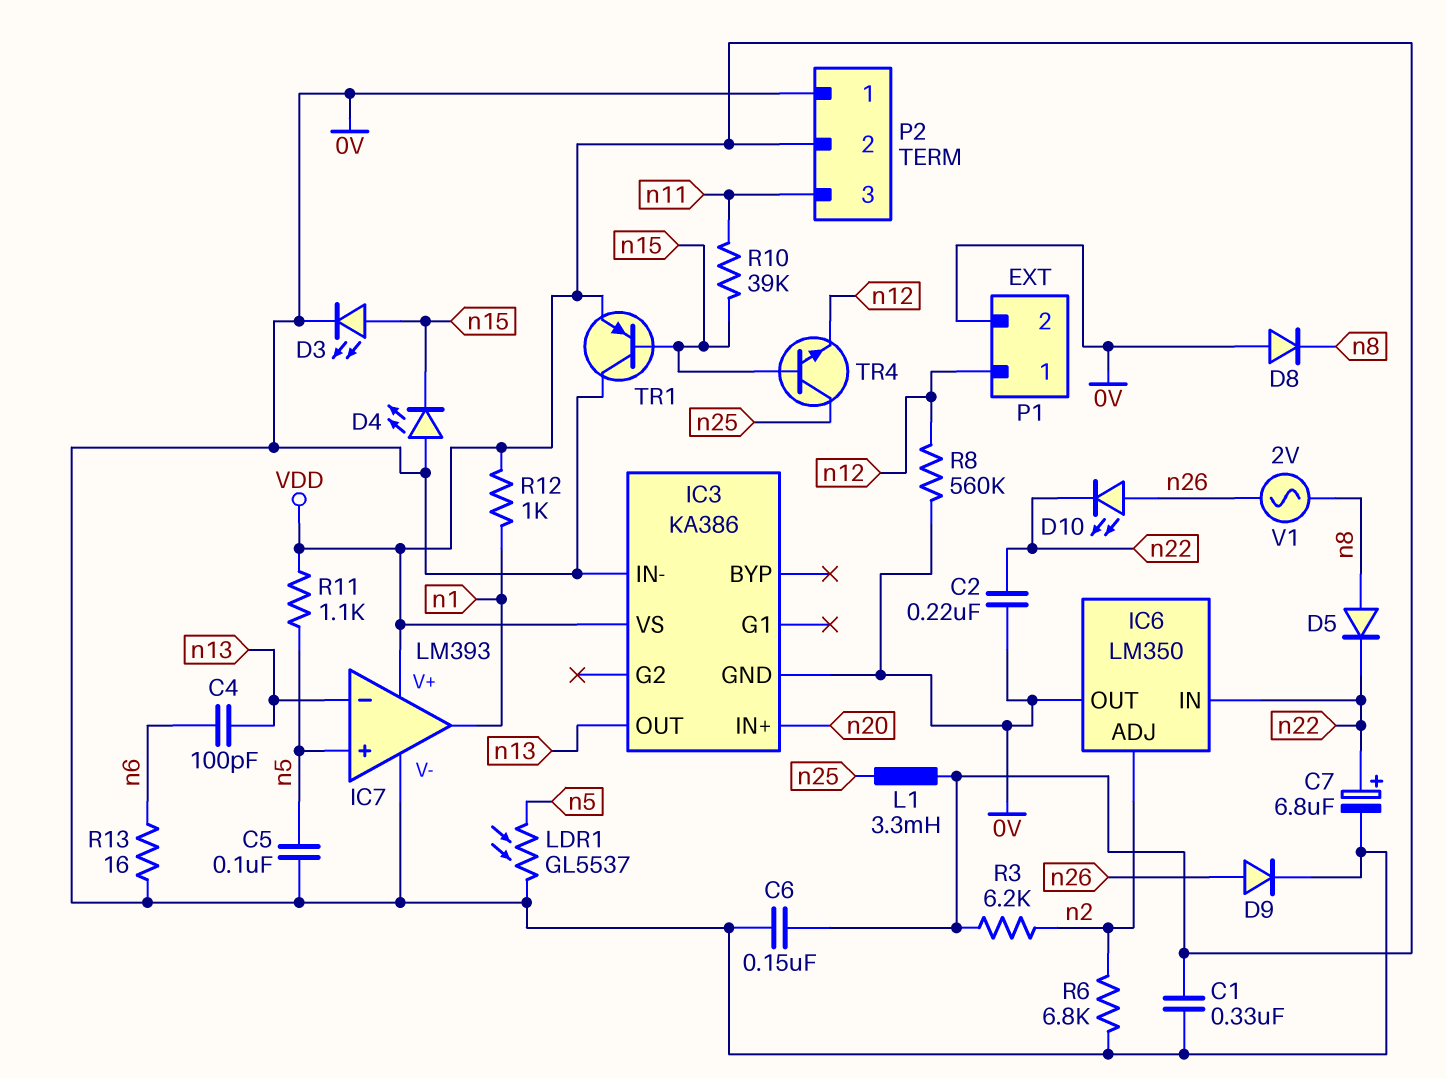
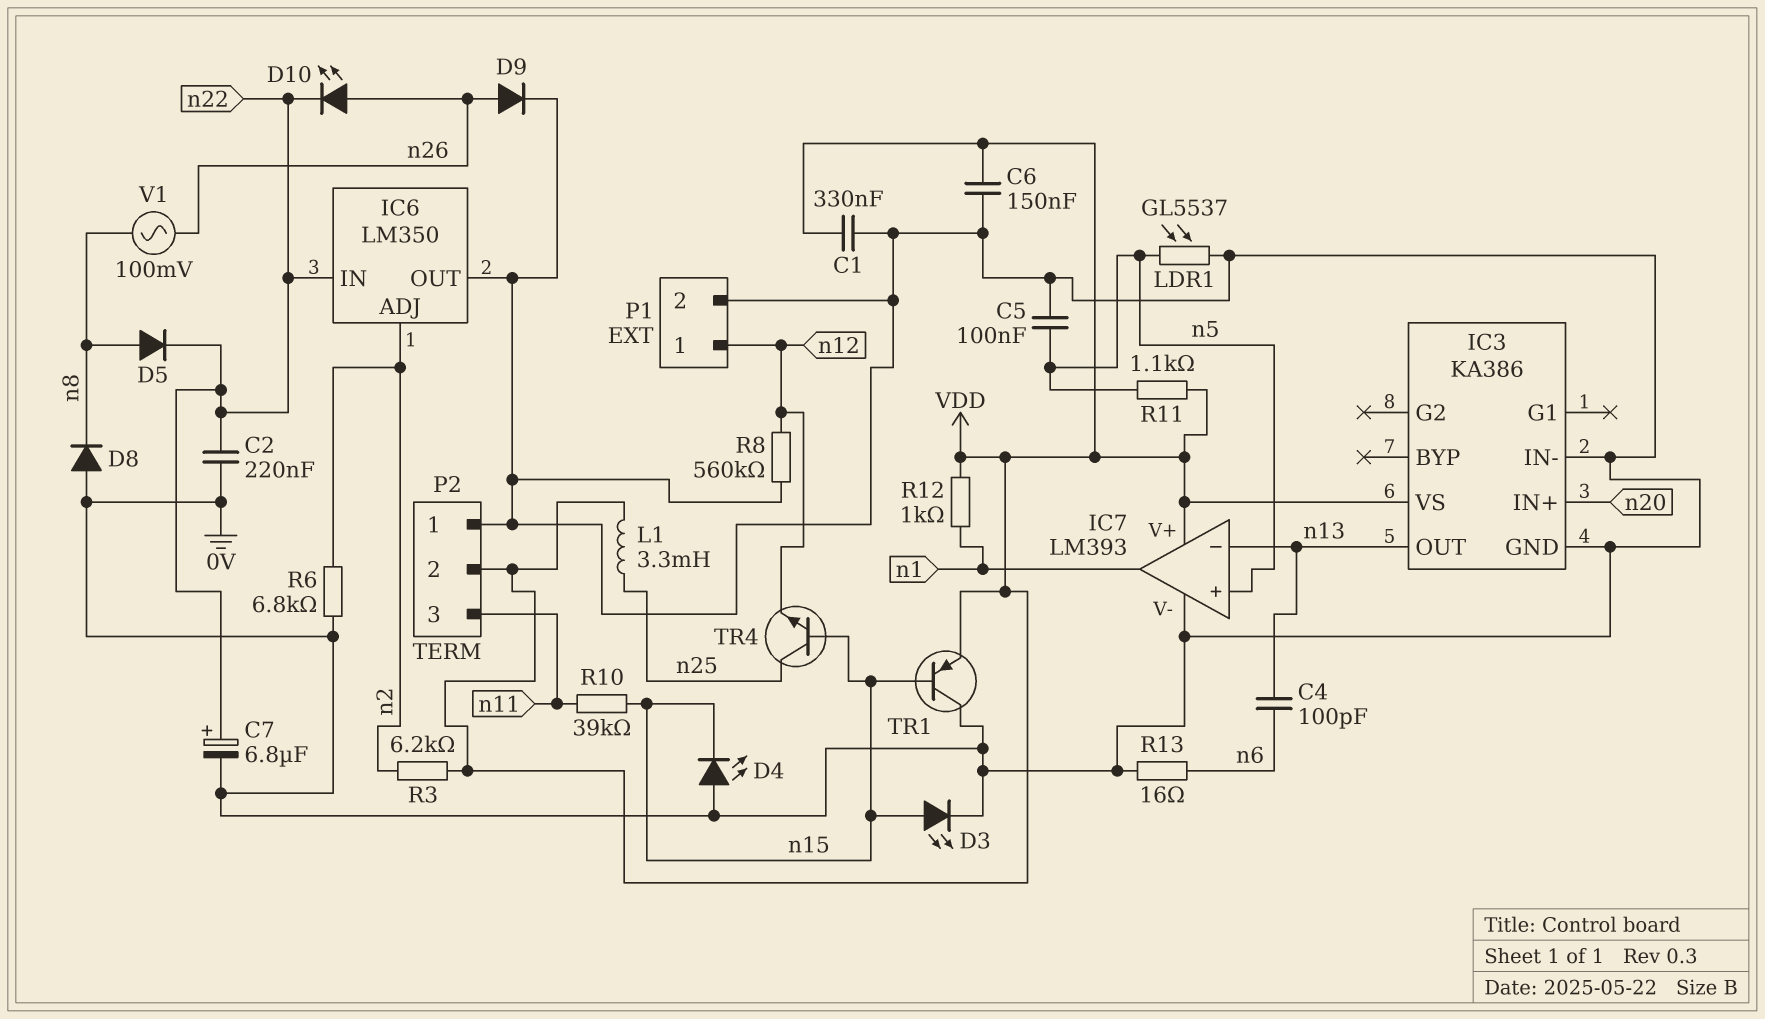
V1: AC 2V (n8, n26) -> AC 100mV (n8, n26)

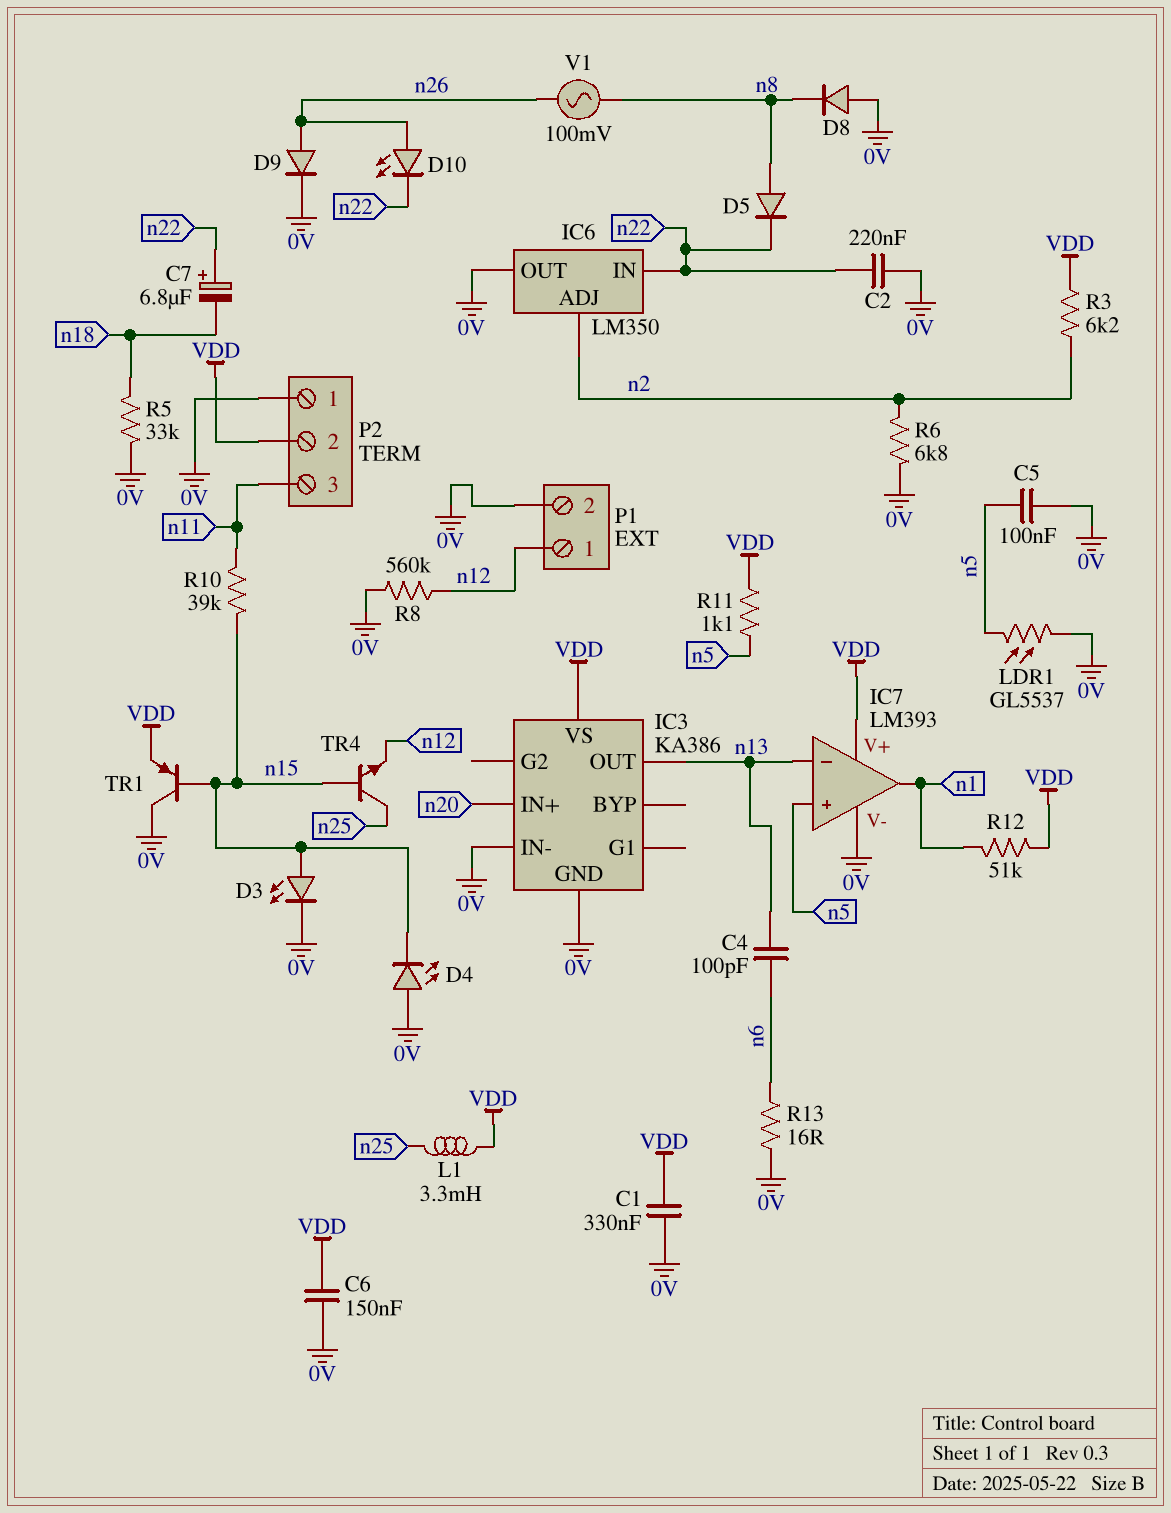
C7: 6.8uF (plus n22, minus 0V) -> 6.8uF (plus n22, minus n18)
R5: none -> 33k (0V, n18)
R12: 1k (VDD, n1) -> 51k (VDD, n1)

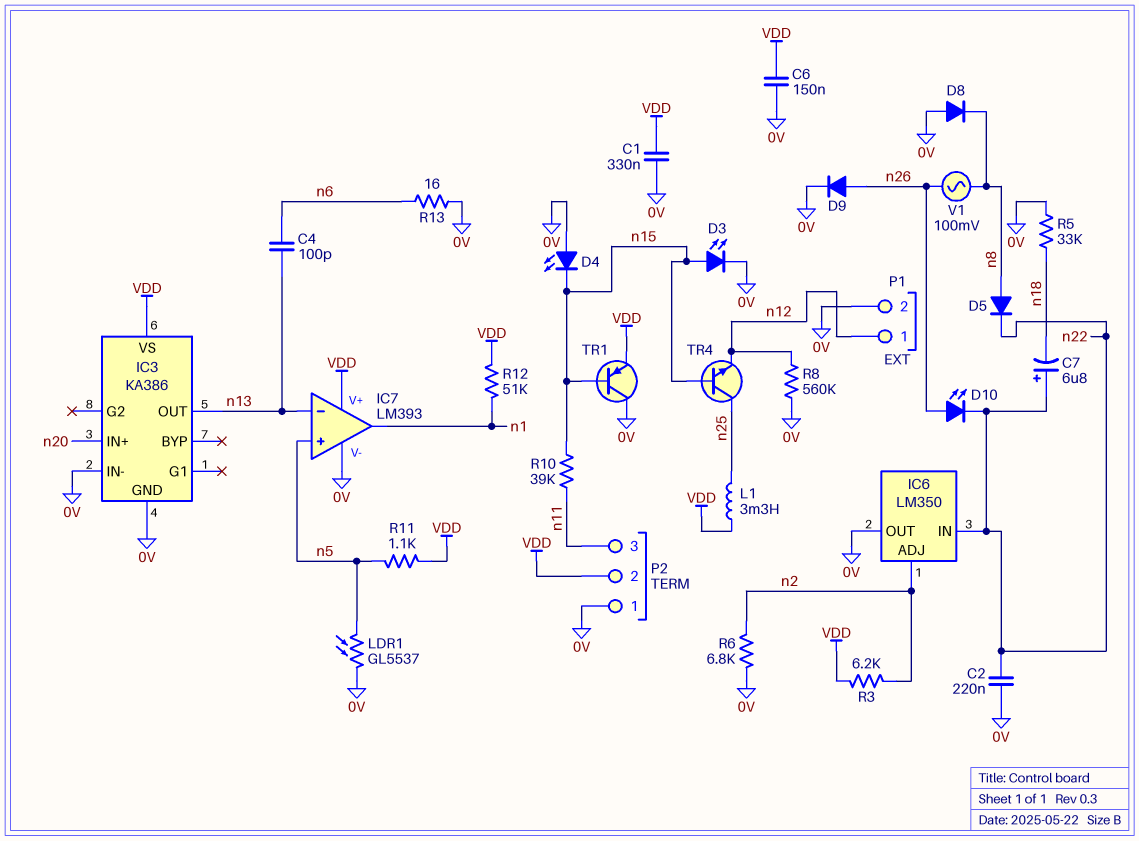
C5: 100nF (0V, n5) -> none

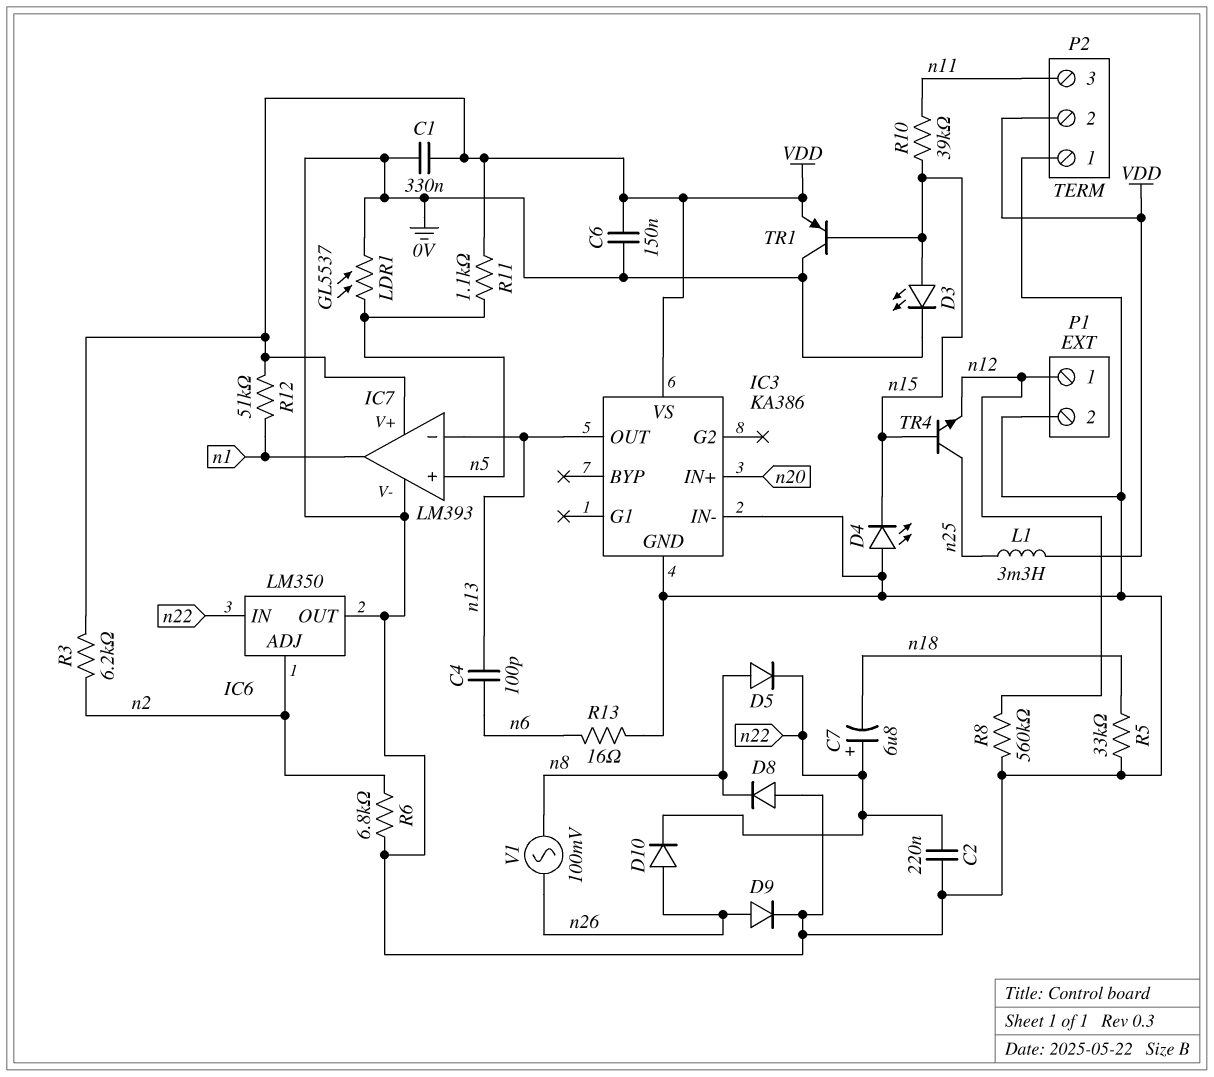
D10: LED (A n26, K n22) -> diode (A n26, K n22)

